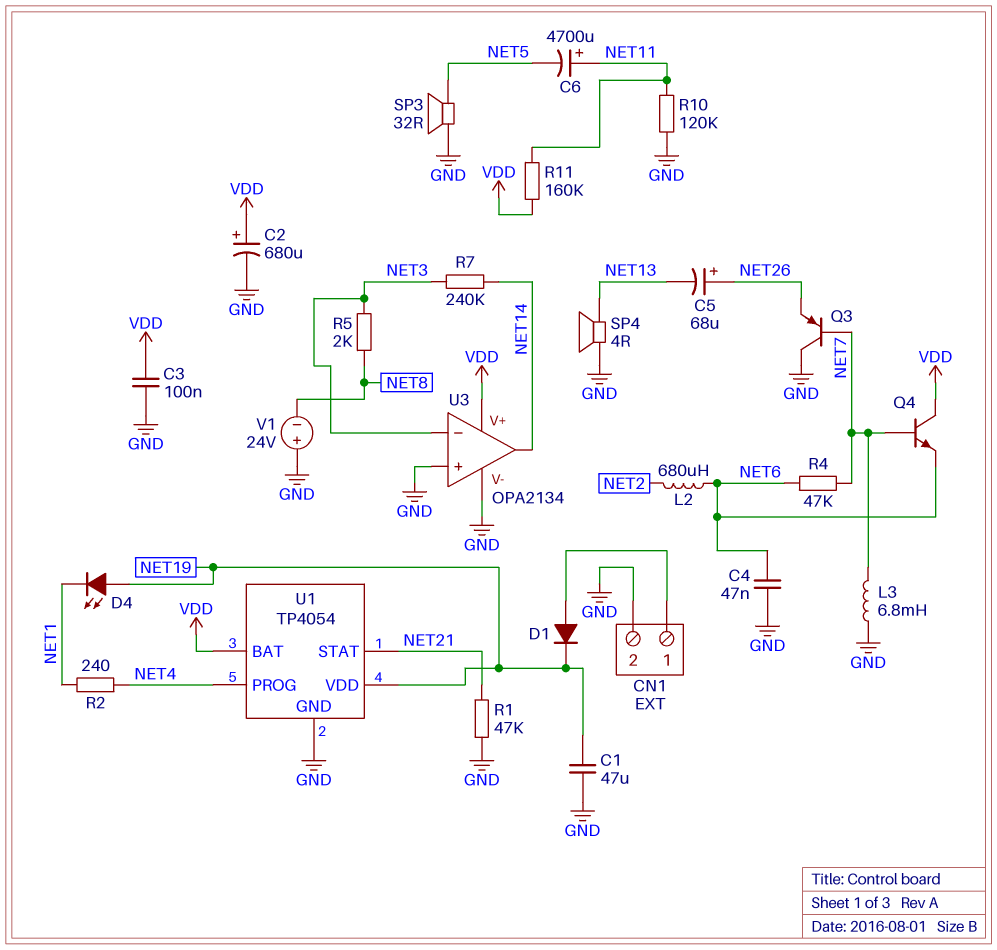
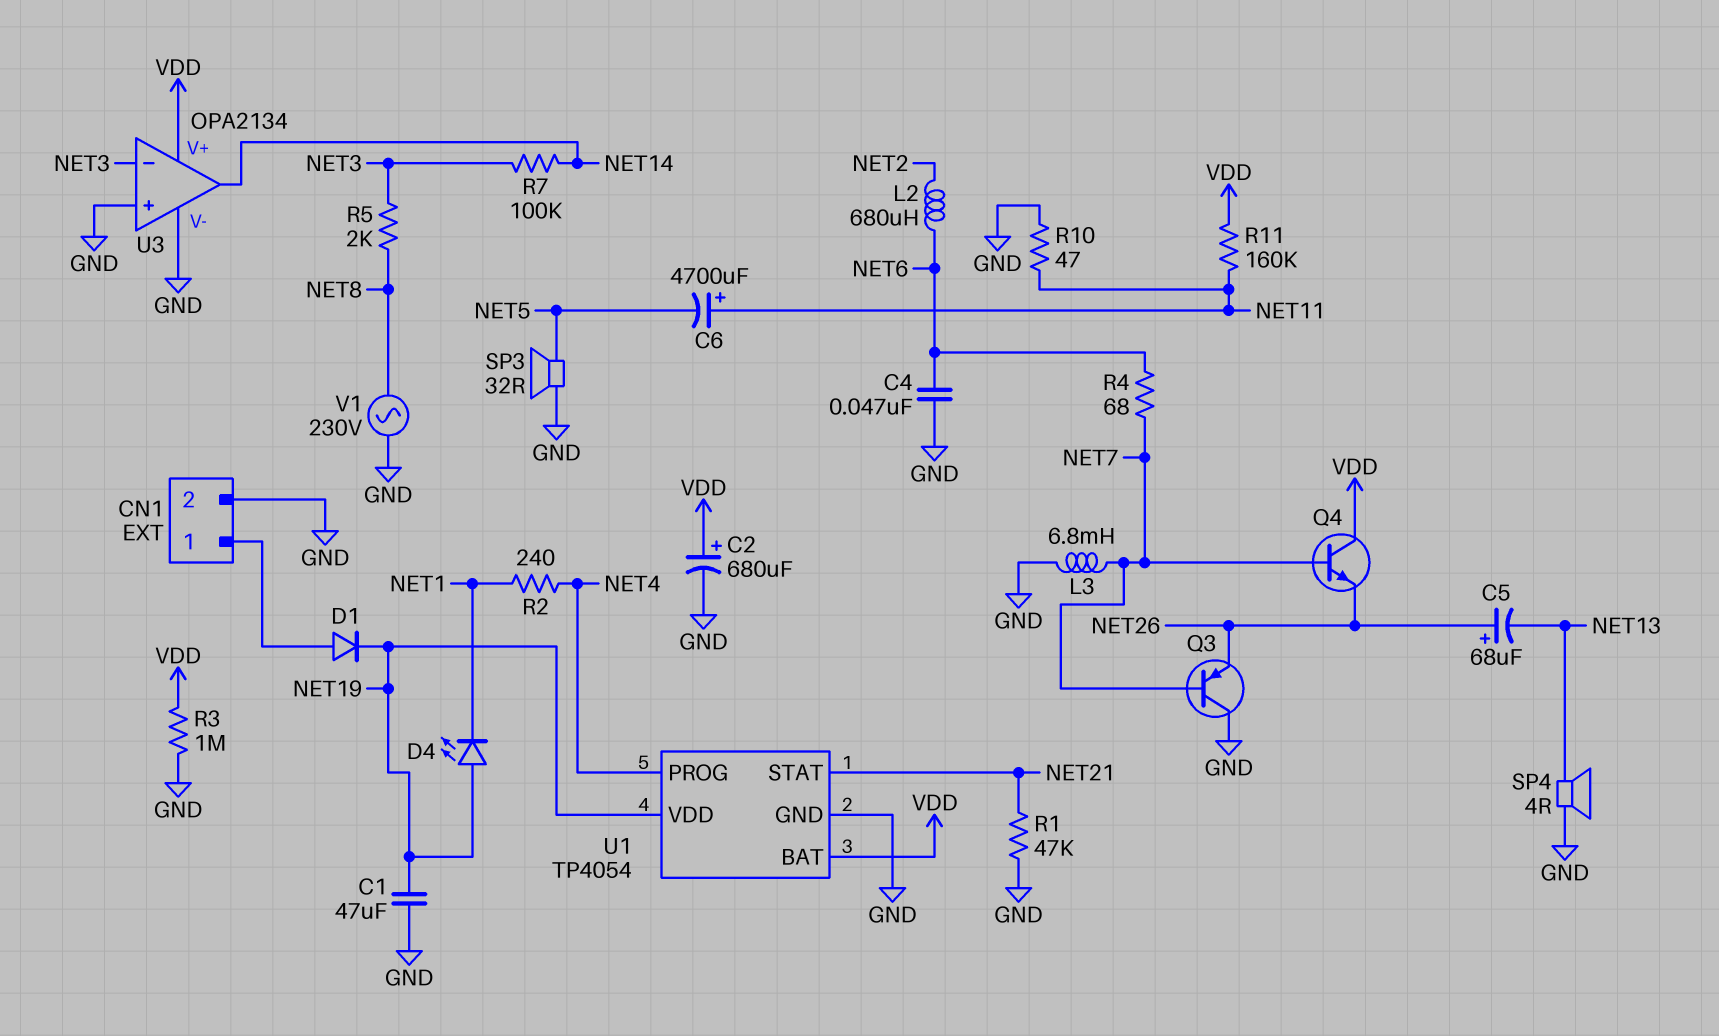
C3: 100nF (GND, VDD) -> none
Q4: NPN (B NET7, C VDD, E NET6) -> NPN (B NET7, C VDD, E NET26)
R3: none -> 1M (GND, VDD)
R4: 47k (NET6, NET7) -> 68 (NET6, NET7)
R7: 240k (NET3, NET14) -> 100k (NET3, NET14)
R10: 120k (GND, NET11) -> 47 (GND, NET11)
V1: 24V (plus GND, minus NET8) -> AC 230V (GND, NET8)

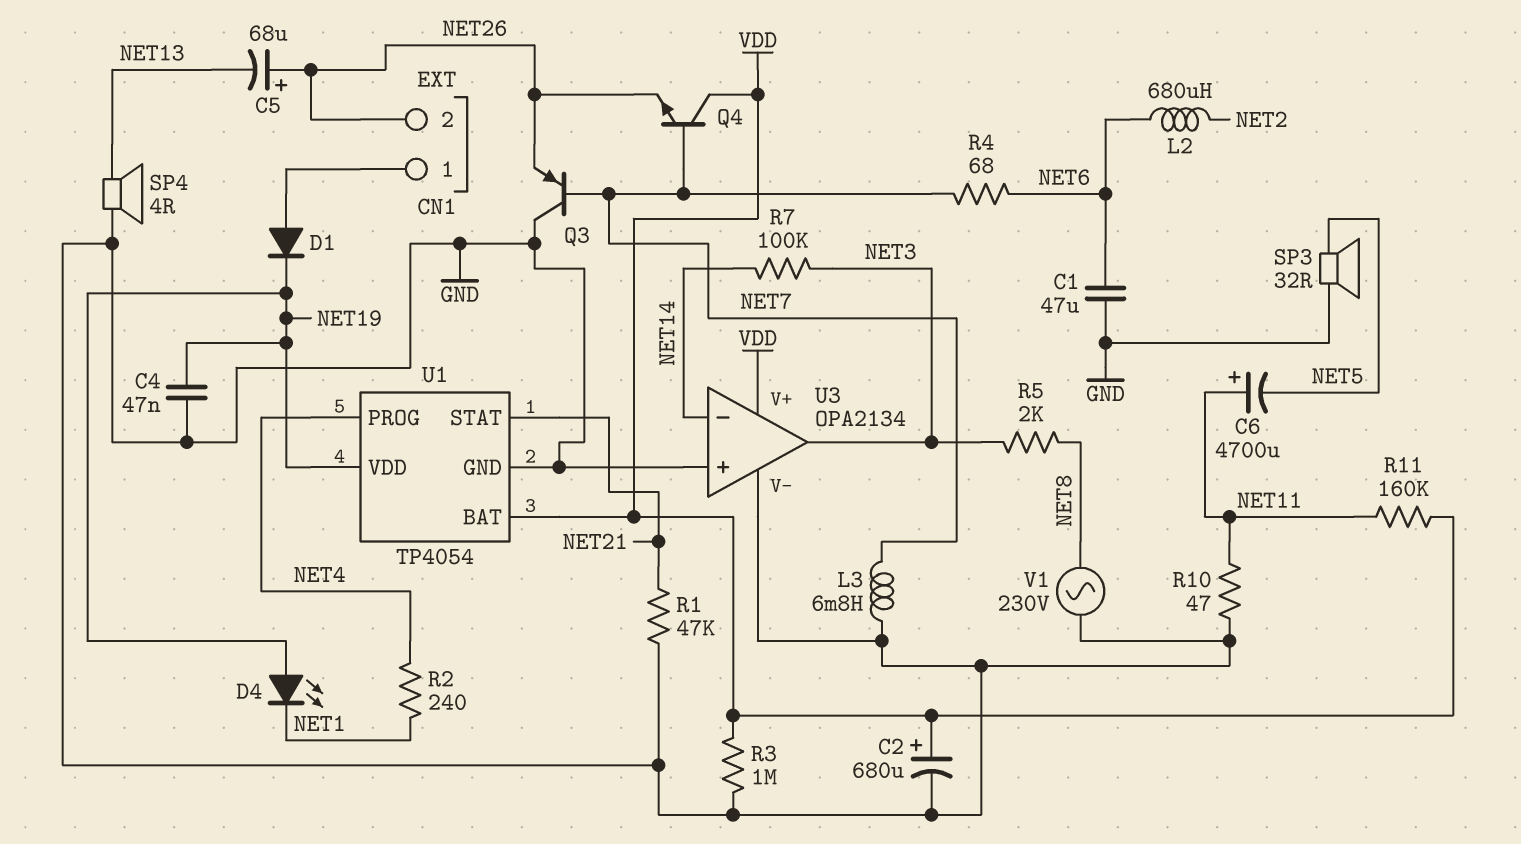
C1: 47uF (GND, NET19) -> 47uF (GND, NET6)
C4: 47nF (GND, NET6) -> 47nF (GND, NET19)
CN1 pin 2: GND -> NET26
U3 pin in-: NET3 -> NET14
U3 pin out: NET14 -> NET3

